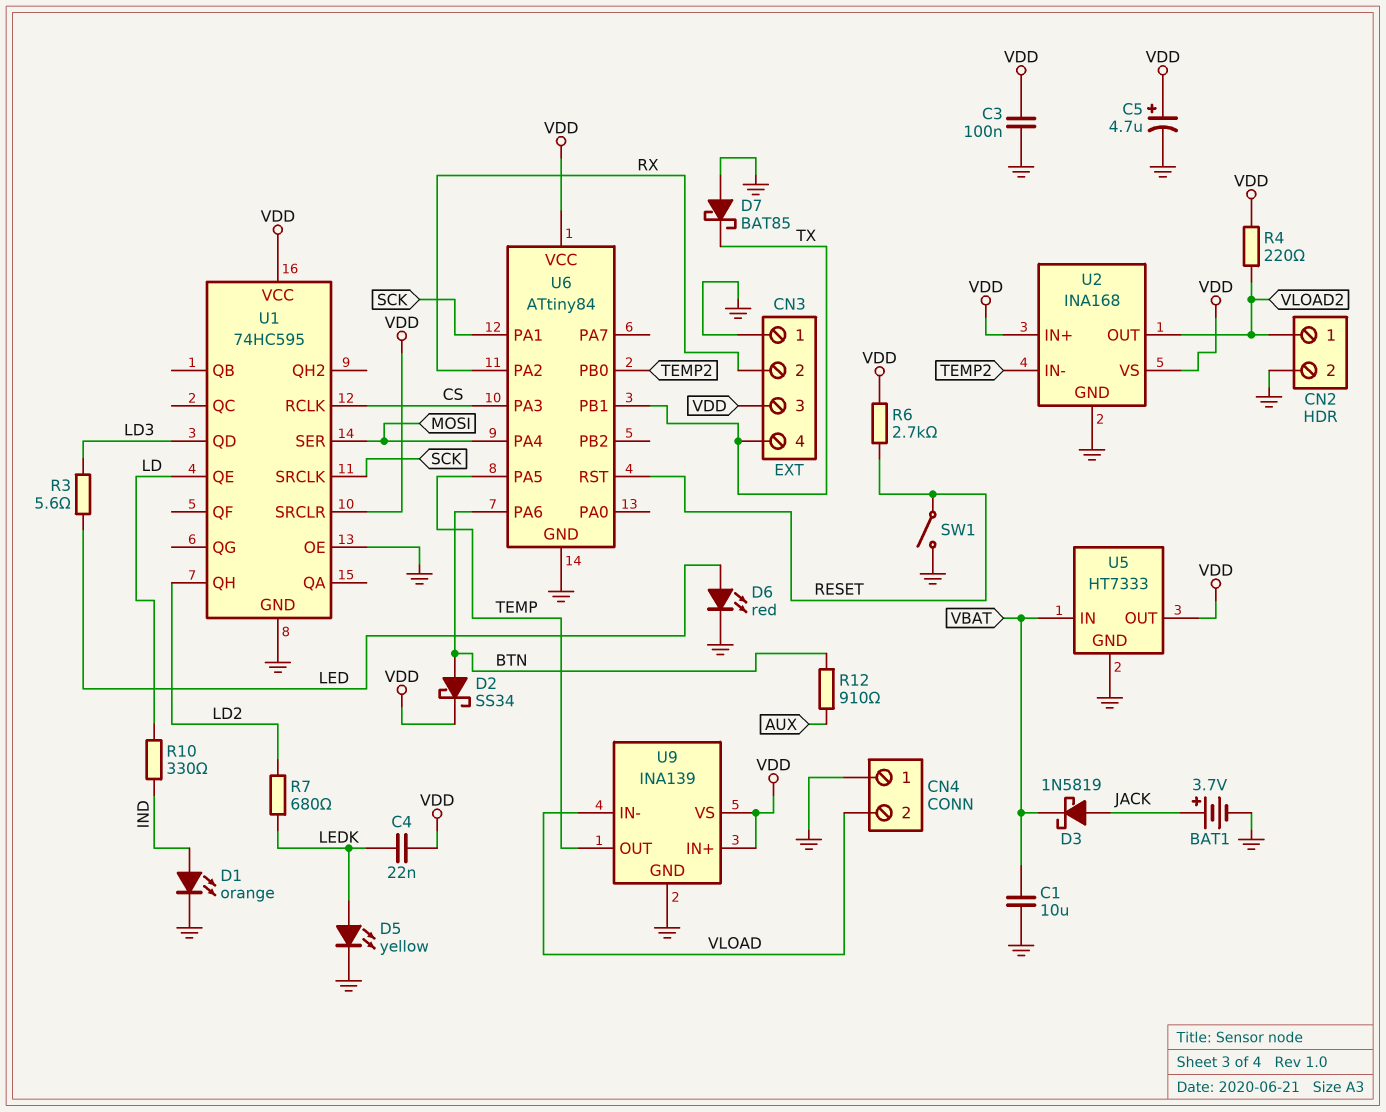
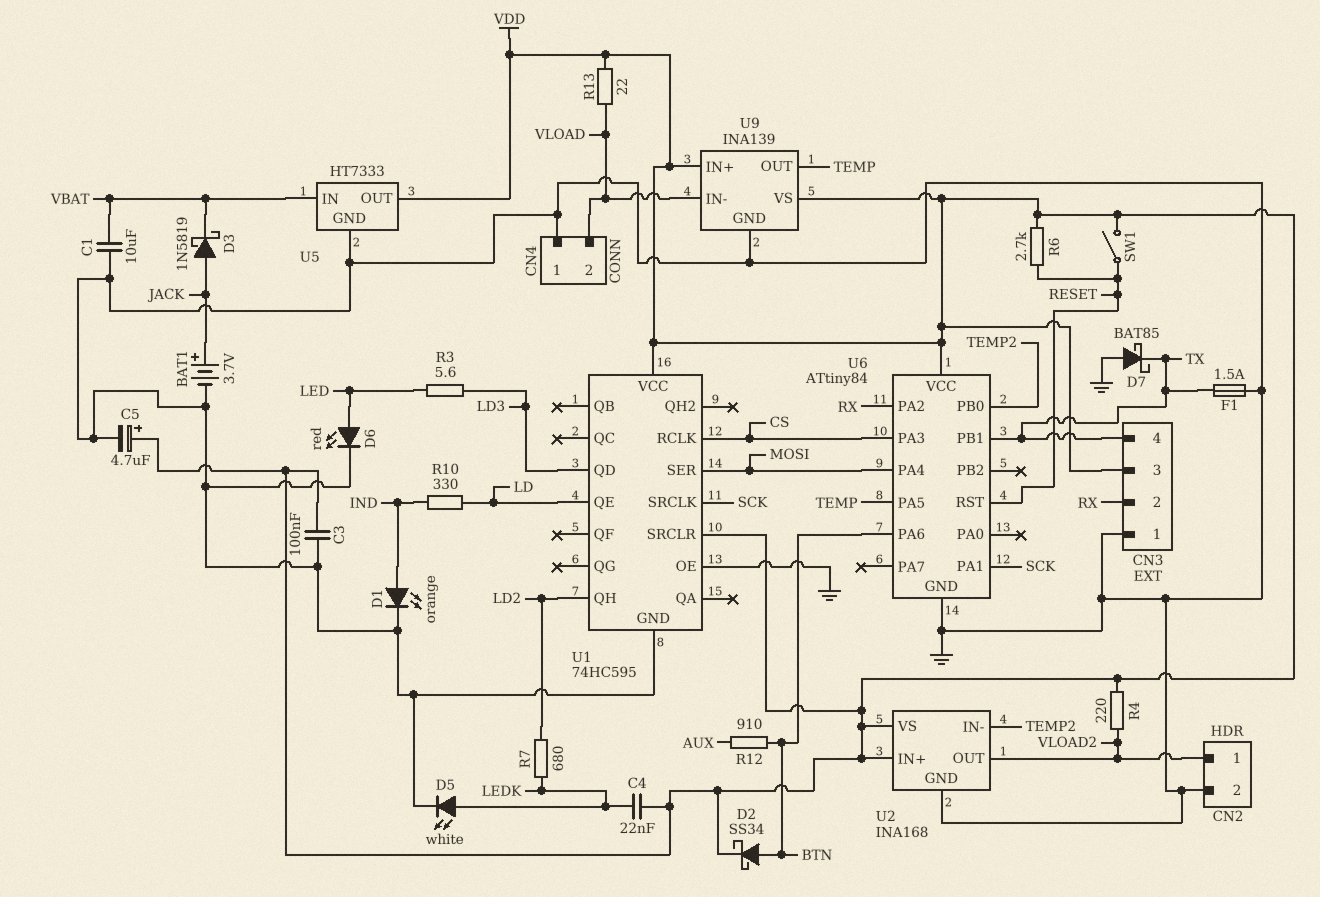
D5: LED yellow (A LEDK, K GND) -> LED white (A LEDK, K GND)
F1: none -> 1.5A (GND, TX)
R13: none -> 22 (VDD, VLOAD)
SW1: switch (GND, RESET) -> switch (RESET, VDD)

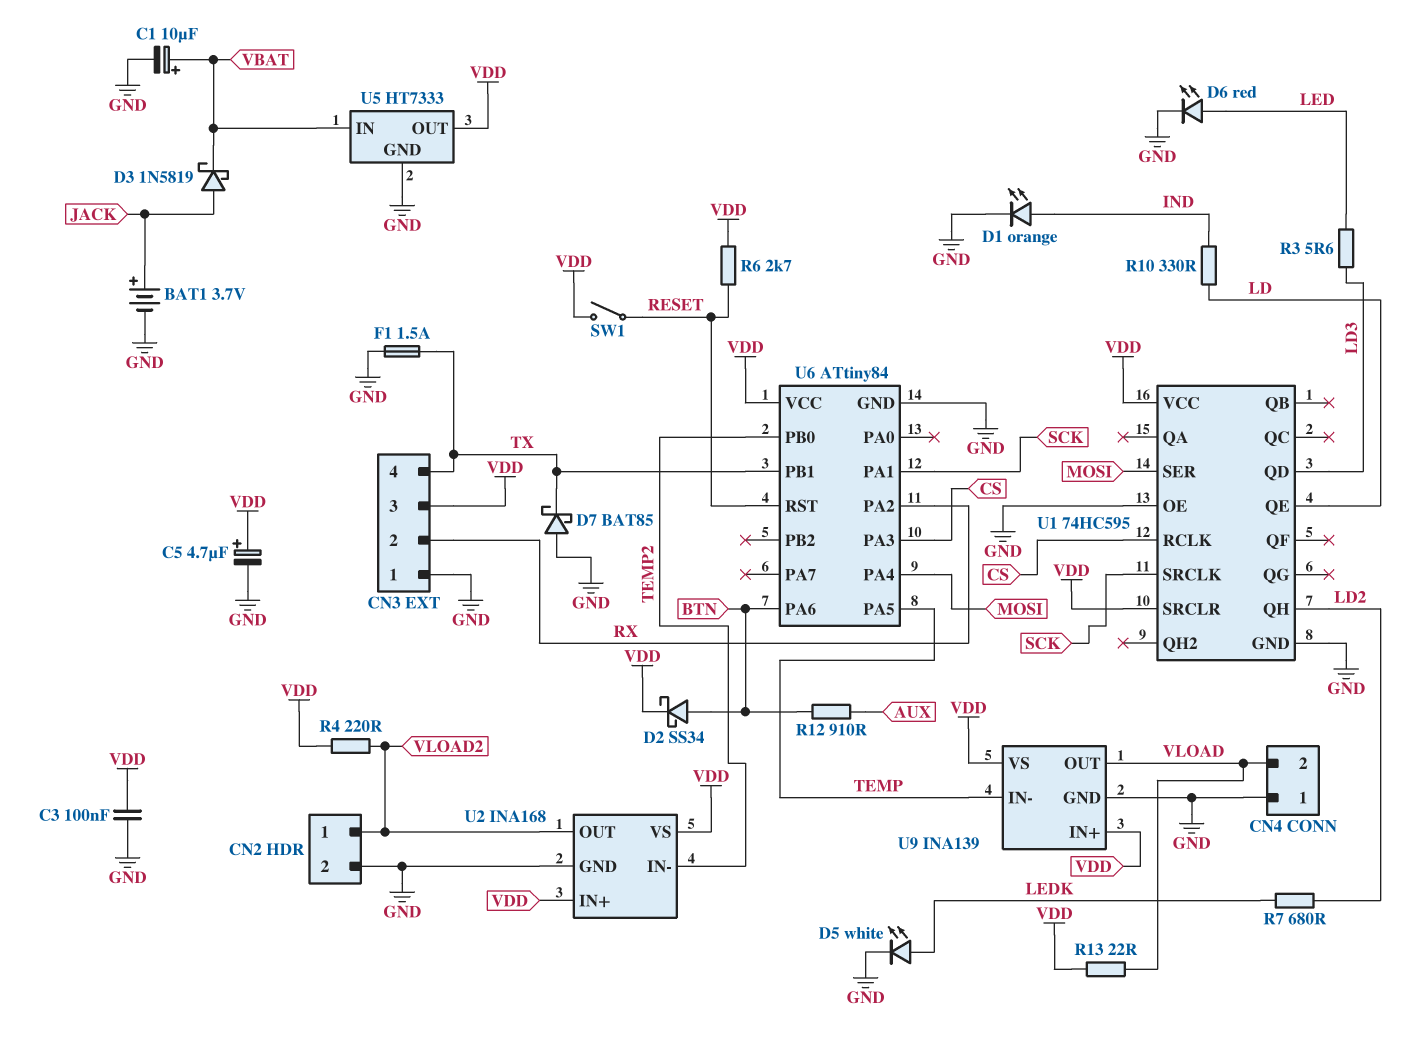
C1: 10uF (GND, VBAT) -> 10uF (plus VBAT, minus GND)
C4: 22nF (LEDK, VDD) -> none
U9 pin IN-: VLOAD -> TEMP
U9 pin OUT: TEMP -> VLOAD

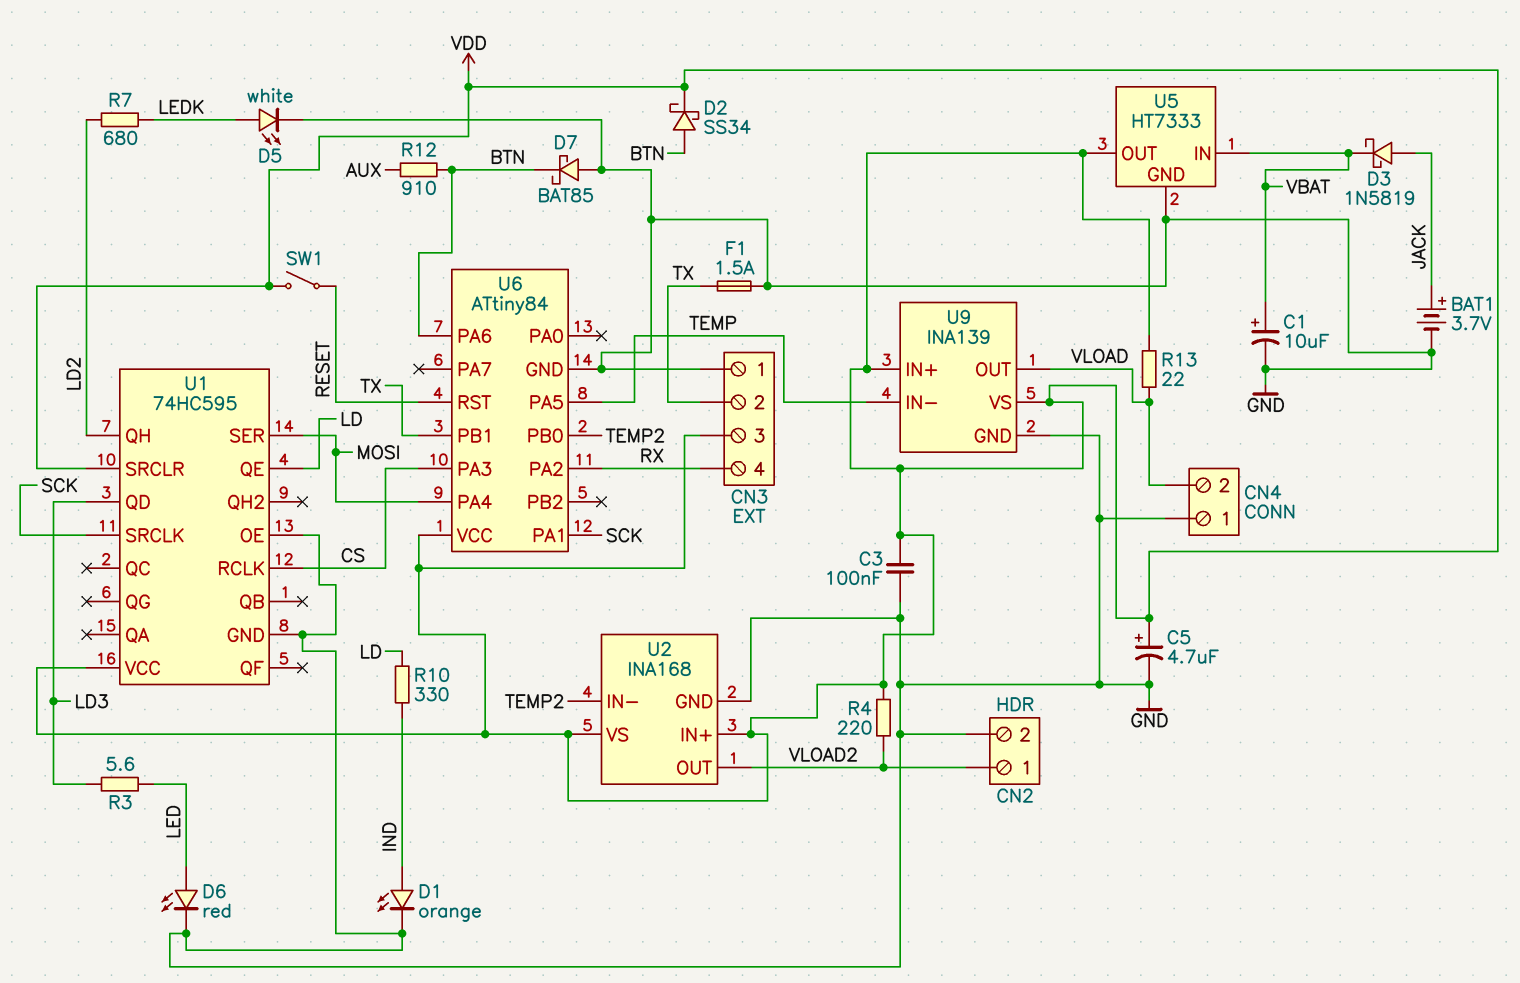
CN3 pin 2: RX -> TX
CN3 pin 4: TX -> RX
D7: schottky BAT85 (A GND, K TX) -> schottky BAT85 (A GND, K BTN)
R6: 2.7k (RESET, VDD) -> none

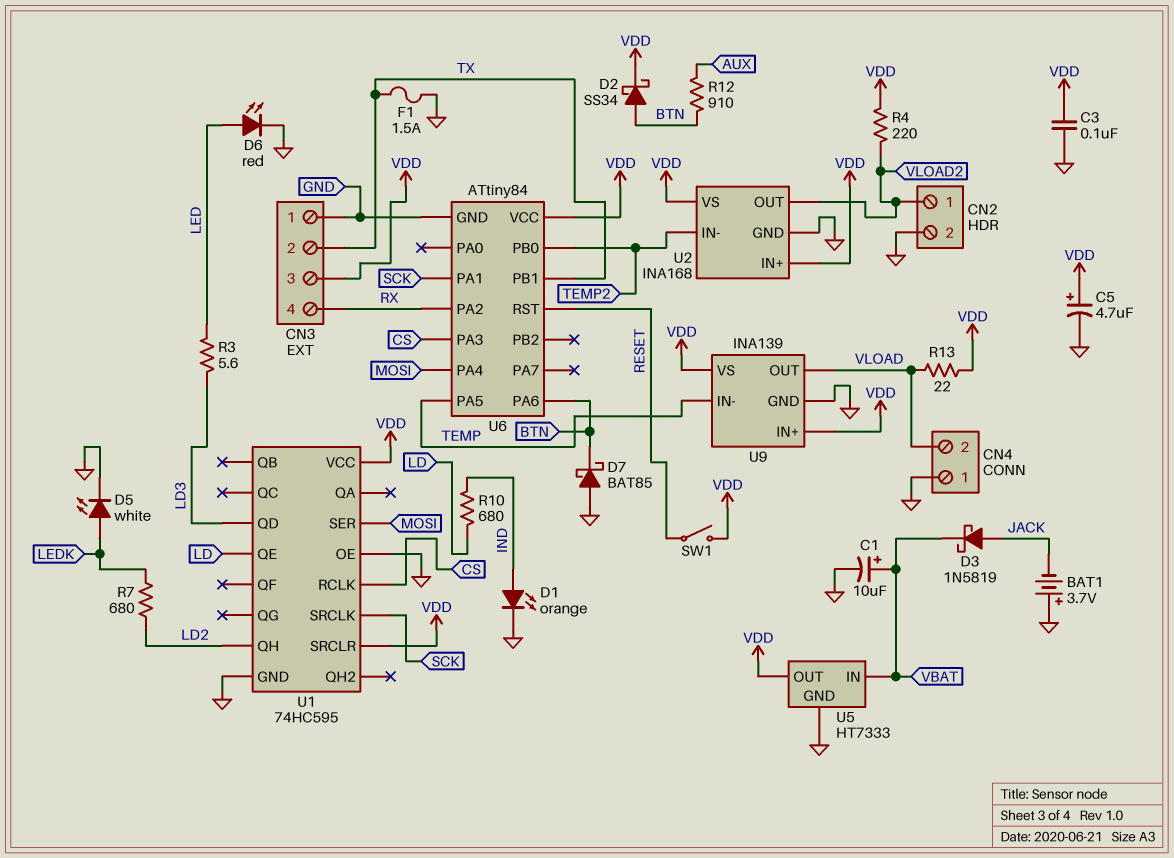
BAT1: 3.7V (plus JACK, minus GND) -> 3.7V (plus GND, minus JACK)
R10: 330 (IND, LD) -> 680 (IND, LD)

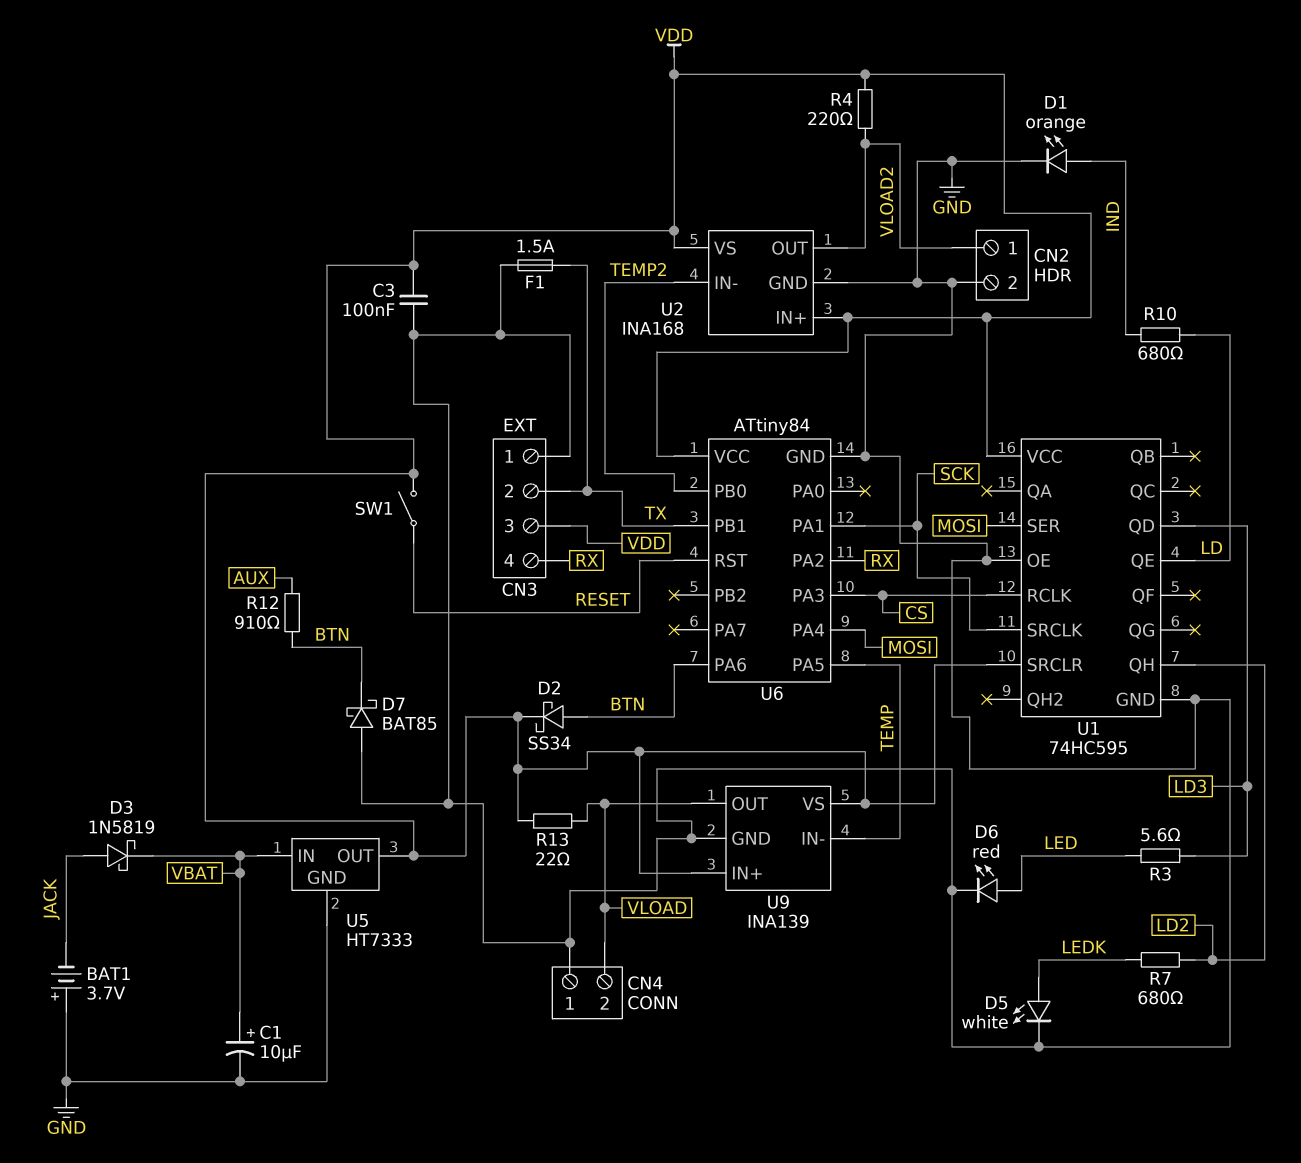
C5: 4.7uF (plus VDD, minus GND) -> none

